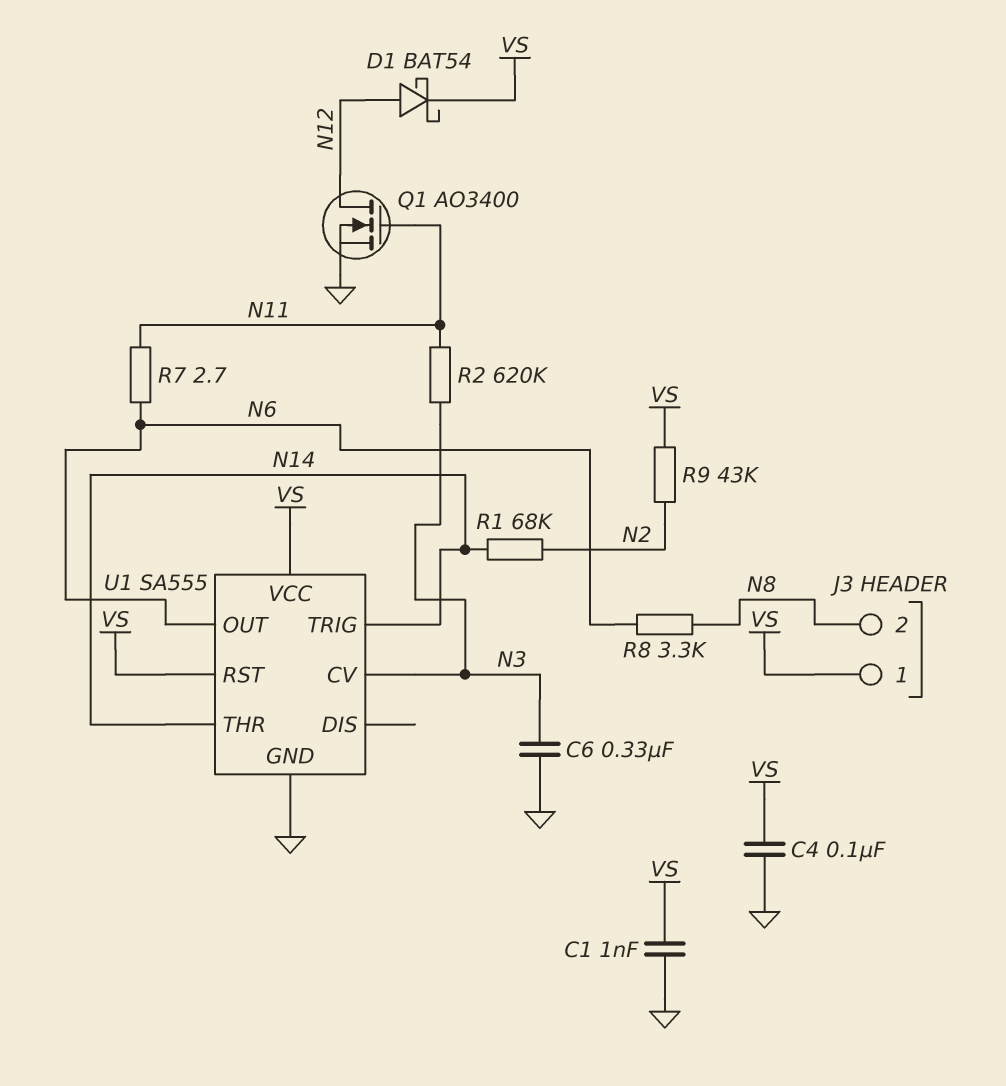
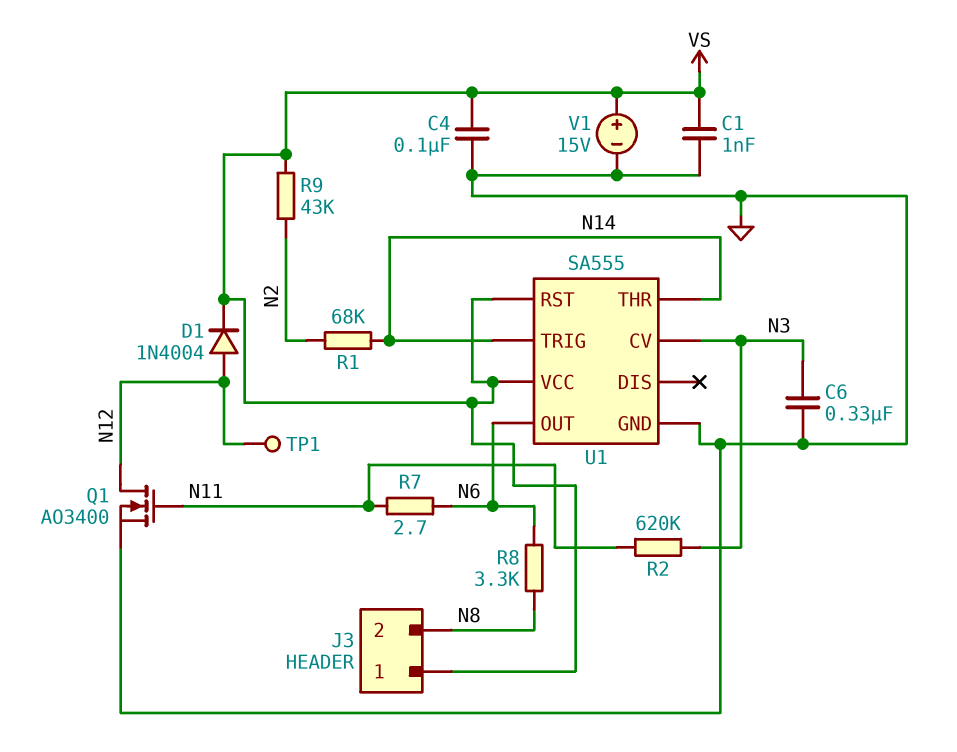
D1: schottky BAT54 (A N12, K VS) -> diode 1N4004 (A N12, K VS)
TP1: none -> test point (N12)
V1: none -> 15V (plus VS, minus GND)

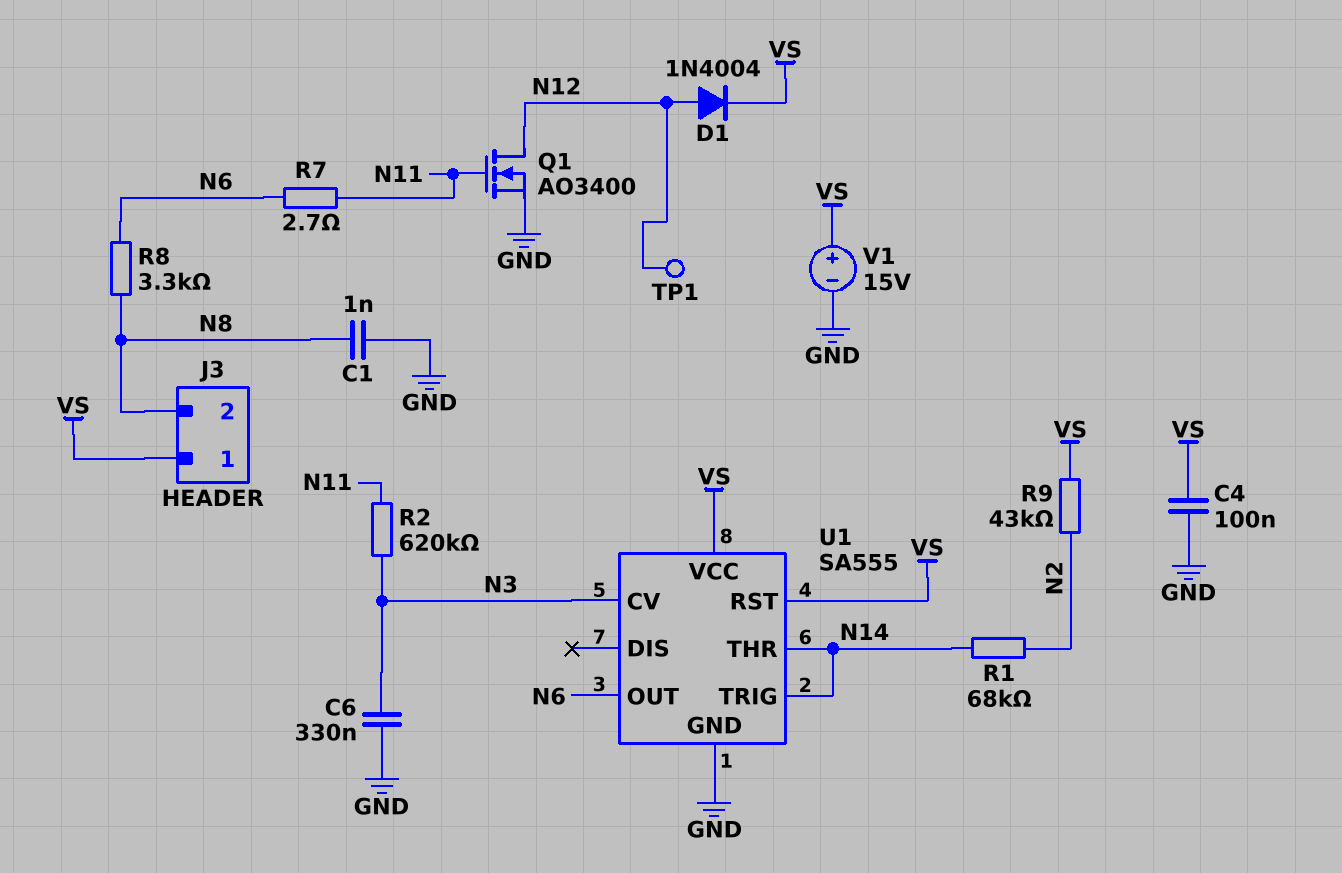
C1: 1nF (GND, VS) -> 1nF (GND, N8)

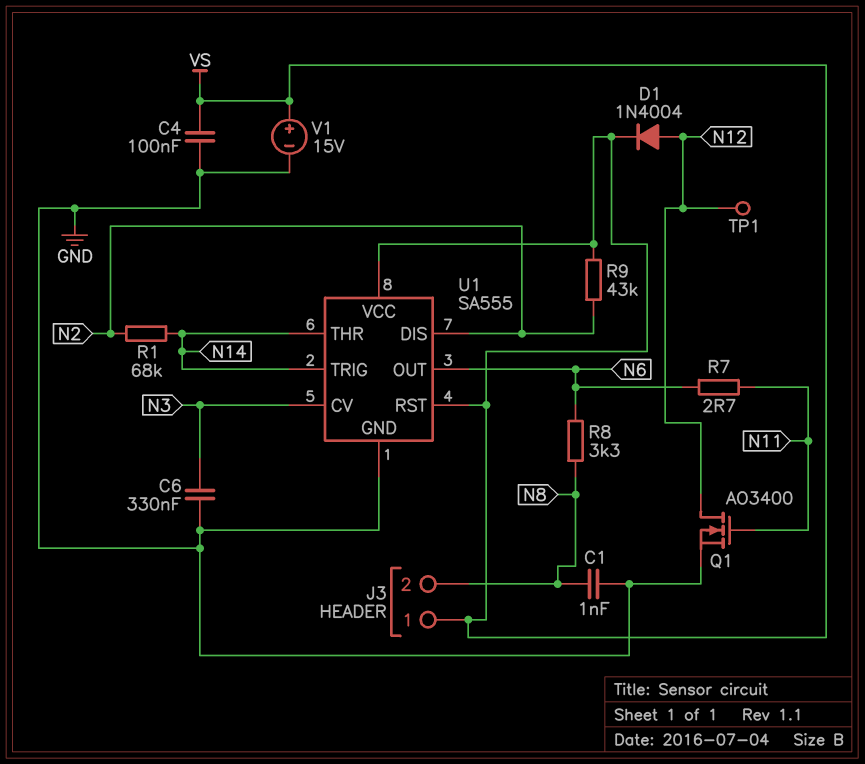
R2: 620k (N3, N11) -> none
U1 pin DIS: none -> N2

